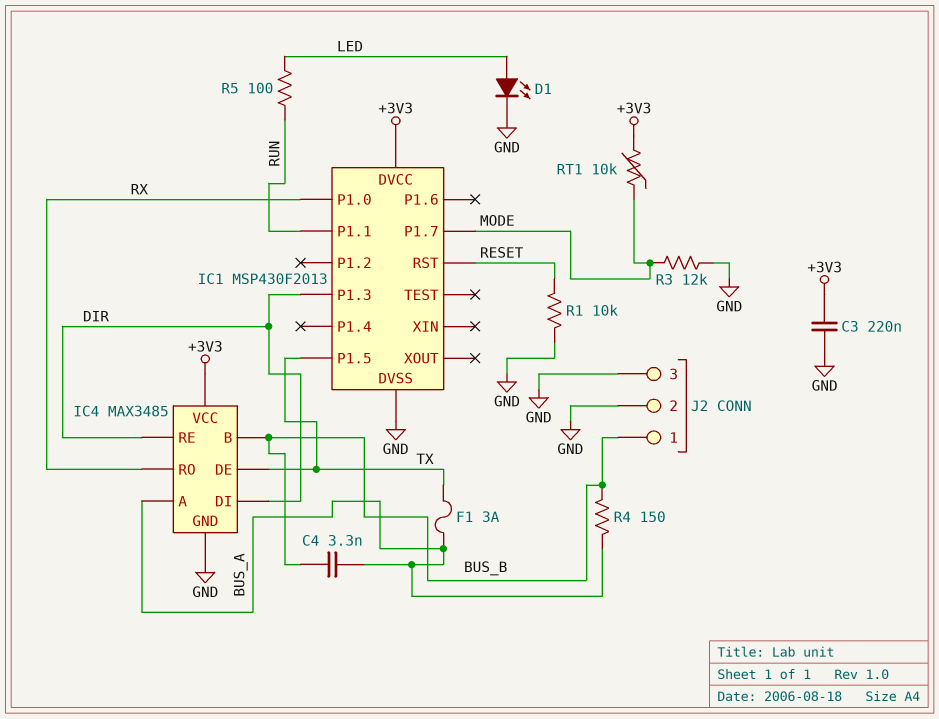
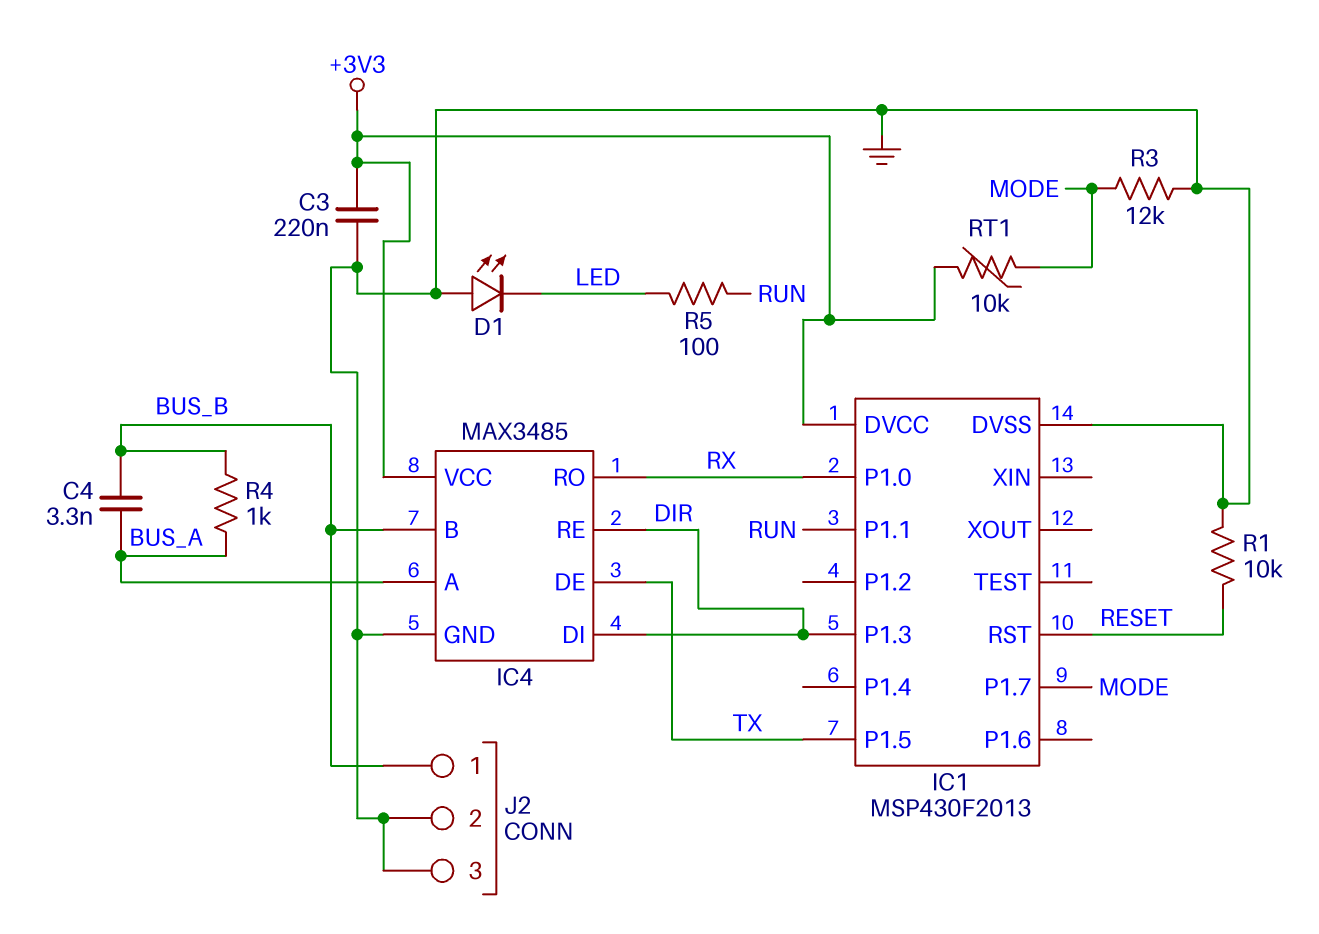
D1: LED (A LED, K GND) -> LED (A GND, K LED)
F1: 3A (BUS_A, TX) -> none
R4: 150 (BUS_A, BUS_B) -> 1k (BUS_A, BUS_B)

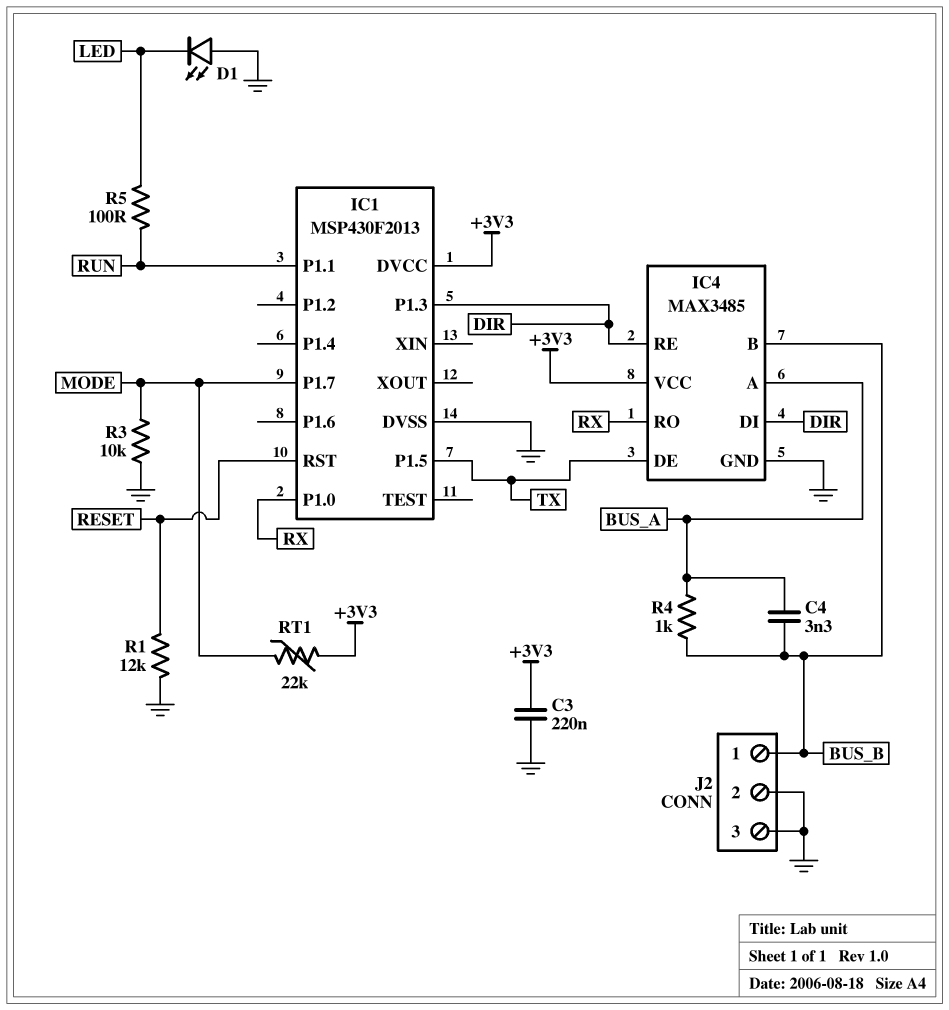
R1: 10k (GND, RESET) -> 12k (GND, RESET)
R3: 12k (GND, MODE) -> 10k (GND, MODE)
RT1: 10k (+3V3, MODE) -> 22k (+3V3, MODE)

